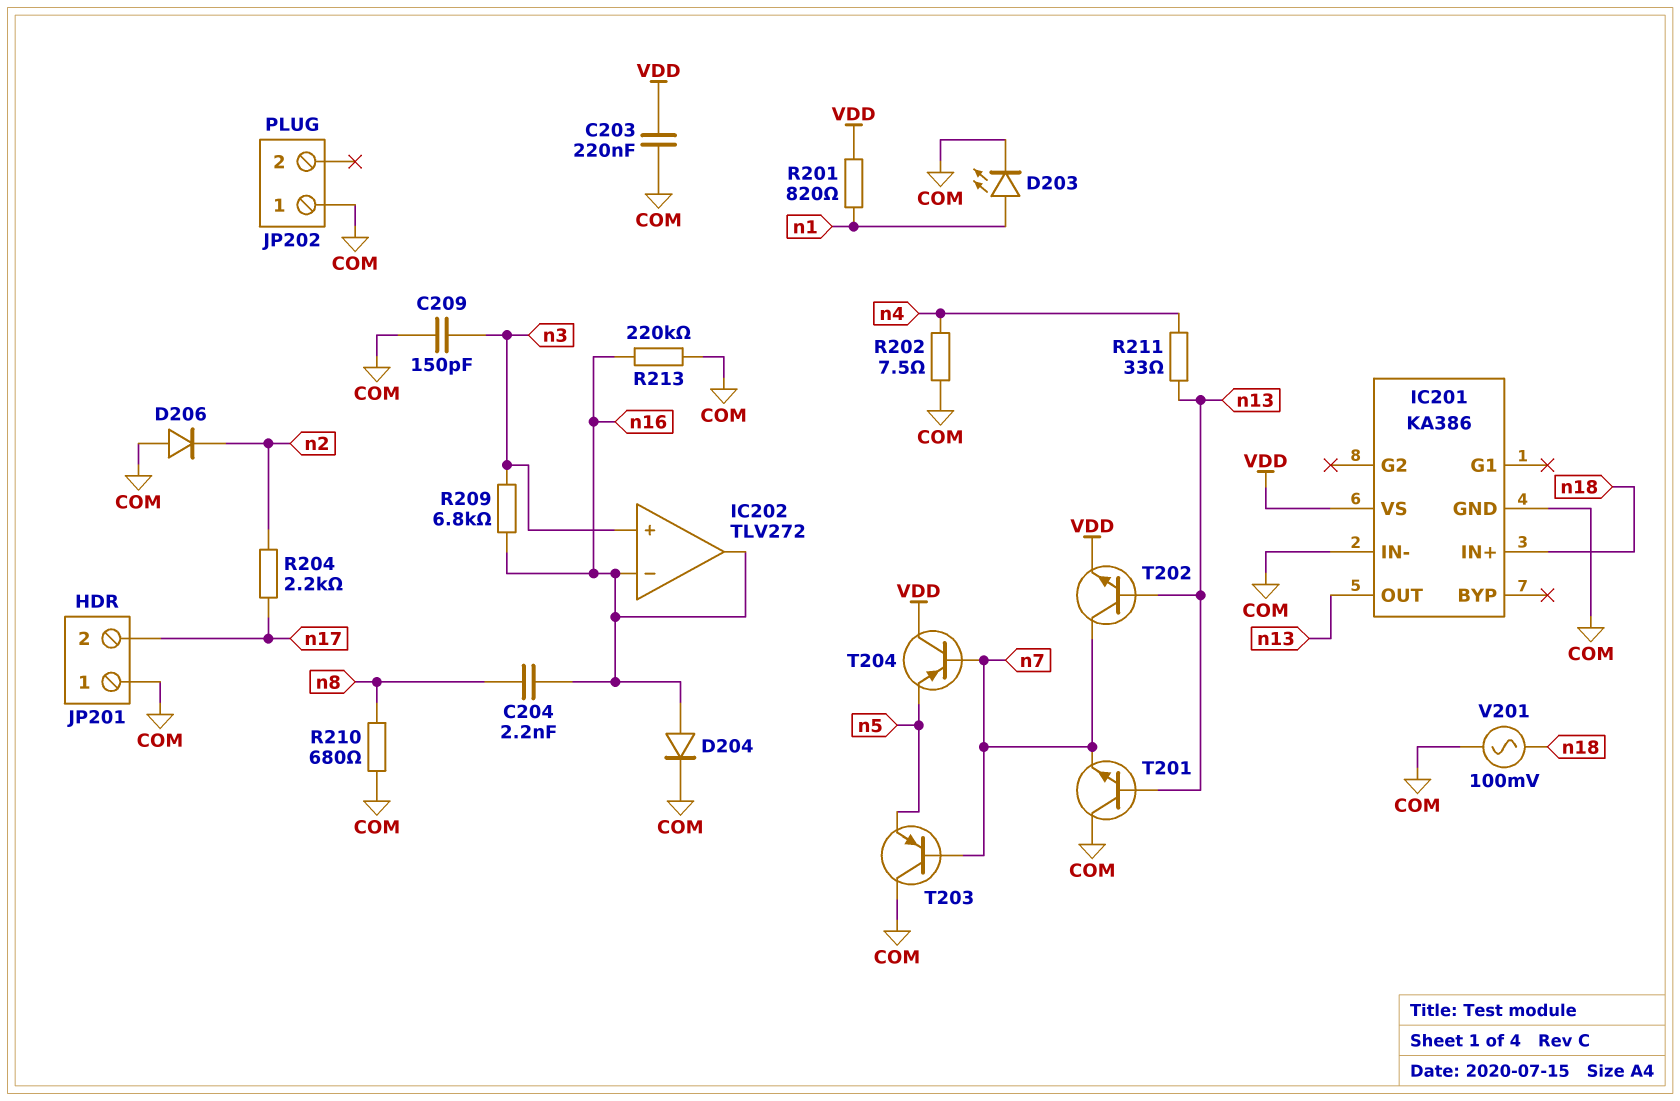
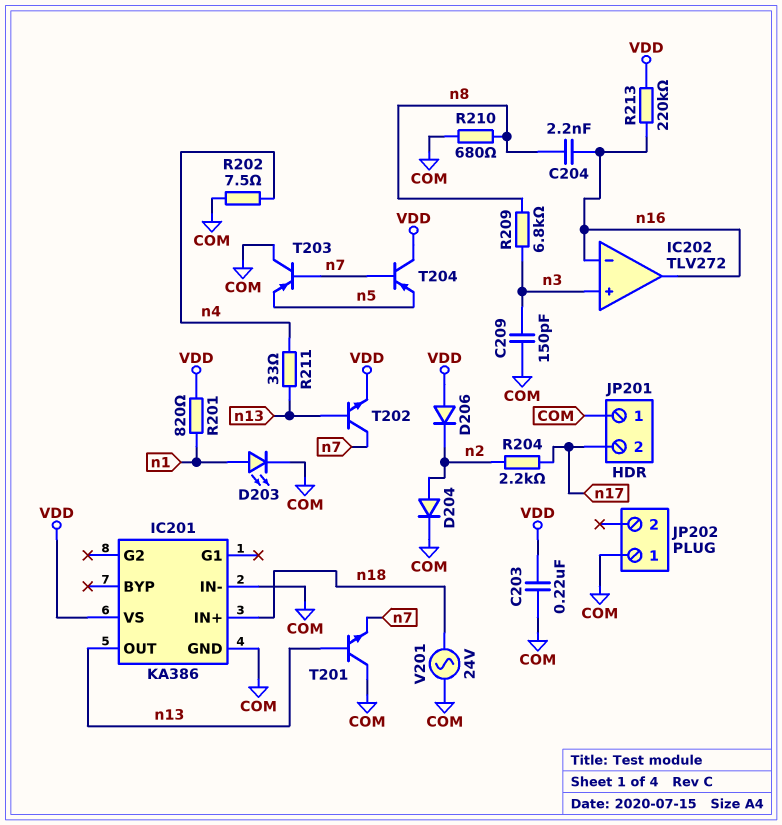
D204: diode (A n16, K COM) -> diode (A n2, K COM)
D206: diode (A COM, K n2) -> diode (A VDD, K n2)
R209: 6.8k (n3, n16) -> 6.8k (n3, n8)
R213: 220k (COM, n16) -> 220k (VDD, n16)
V201: AC 100mV (COM, n18) -> AC 24V (COM, n18)

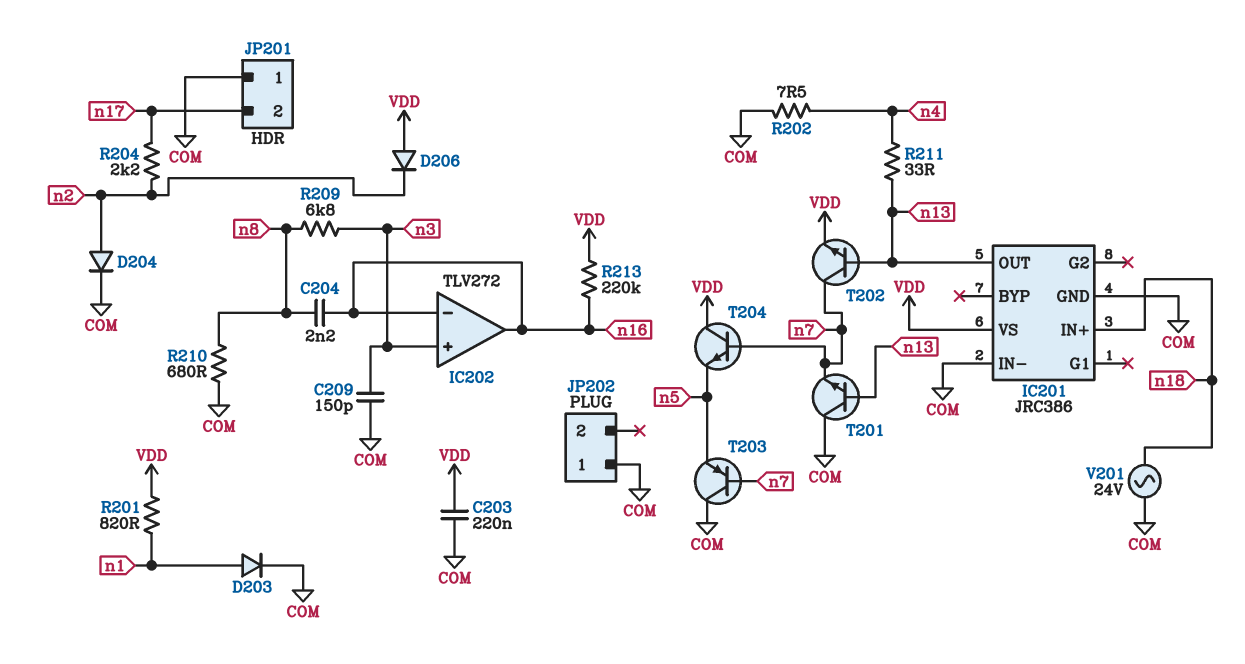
D203: LED (A n1, K COM) -> diode (A n1, K COM)
IC201: KA386 -> JRC386
T204: PNP (B n7, C VDD, E n5) -> NPN (B n7, C VDD, E n5)

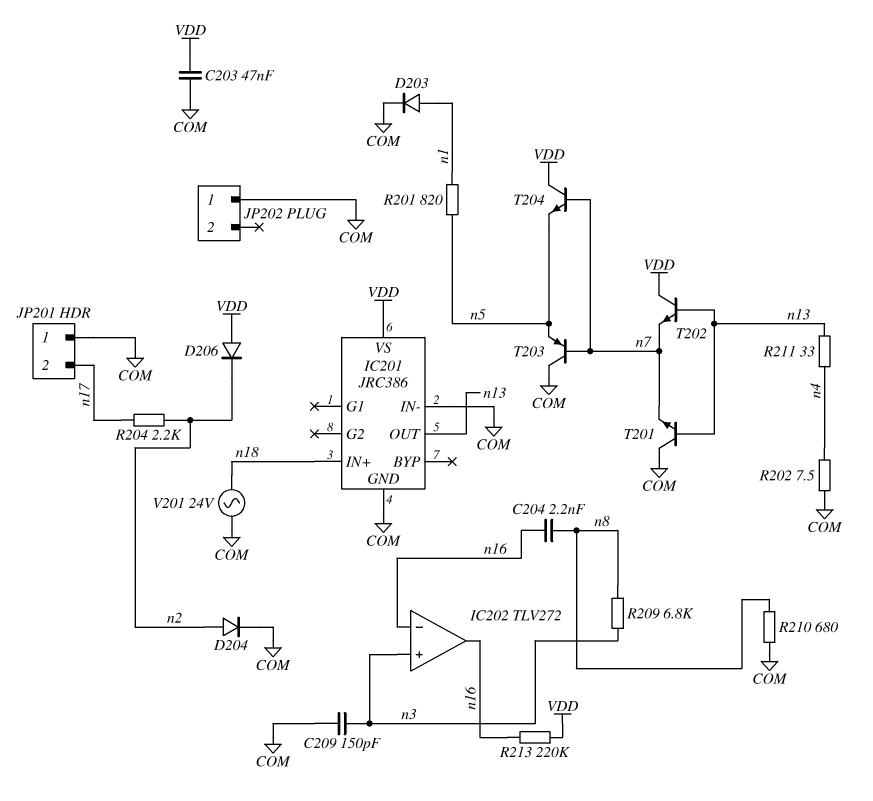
C203: 220nF (COM, VDD) -> 47nF (COM, VDD)
R201: 820 (VDD, n1) -> 820 (n1, n5)
T202: NPN (B n13, C n7, E VDD) -> NPN (B n13, C VDD, E n7)

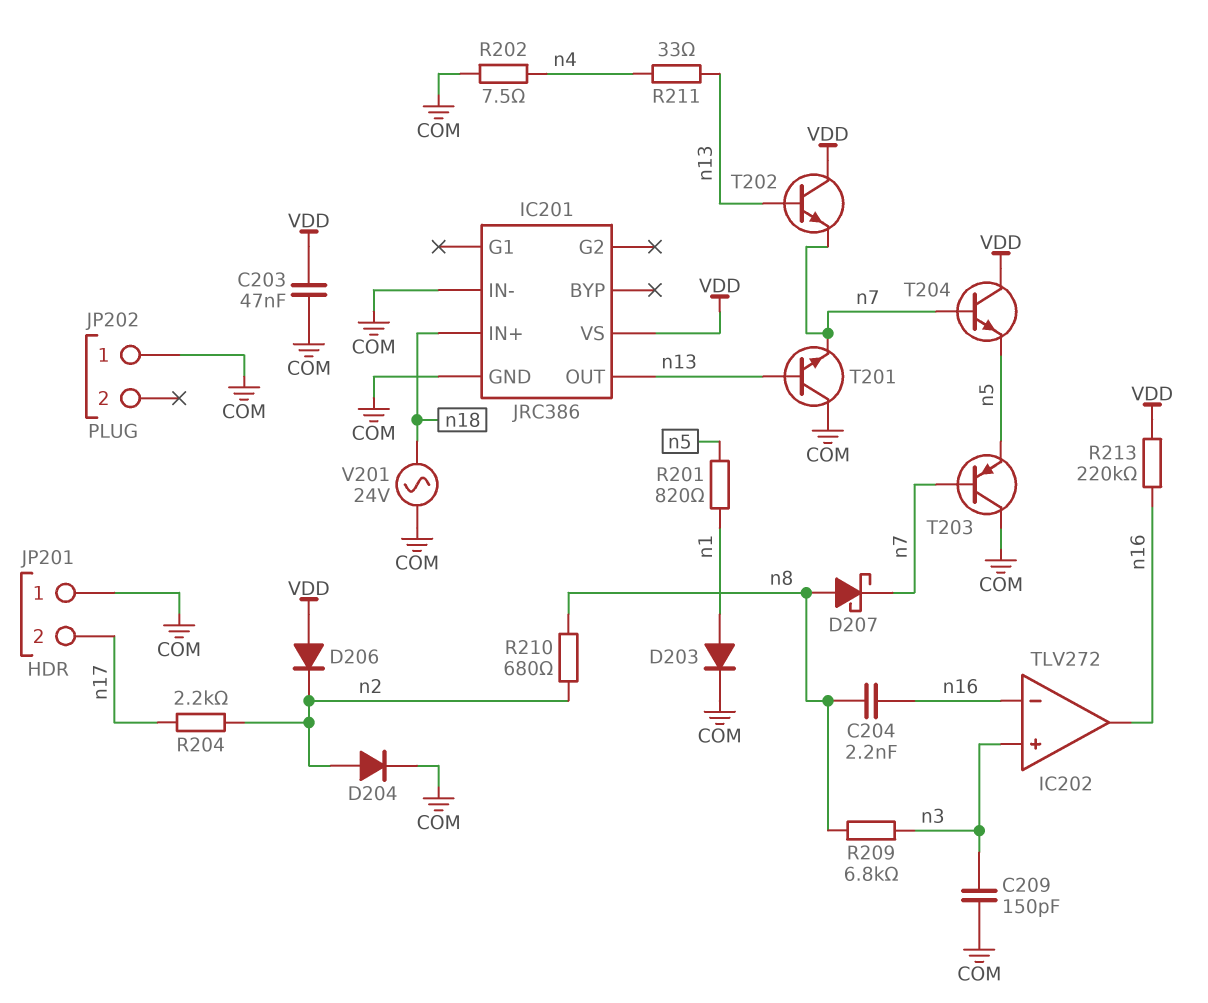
D207: none -> schottky (A n8, K n7)
R210: 680 (COM, n8) -> 680 (n2, n8)

